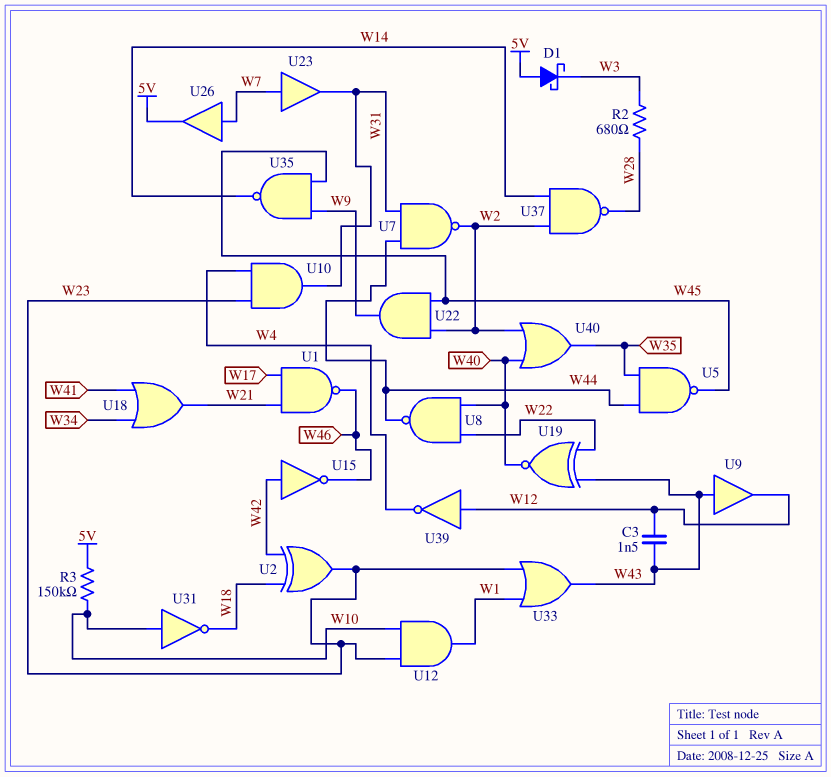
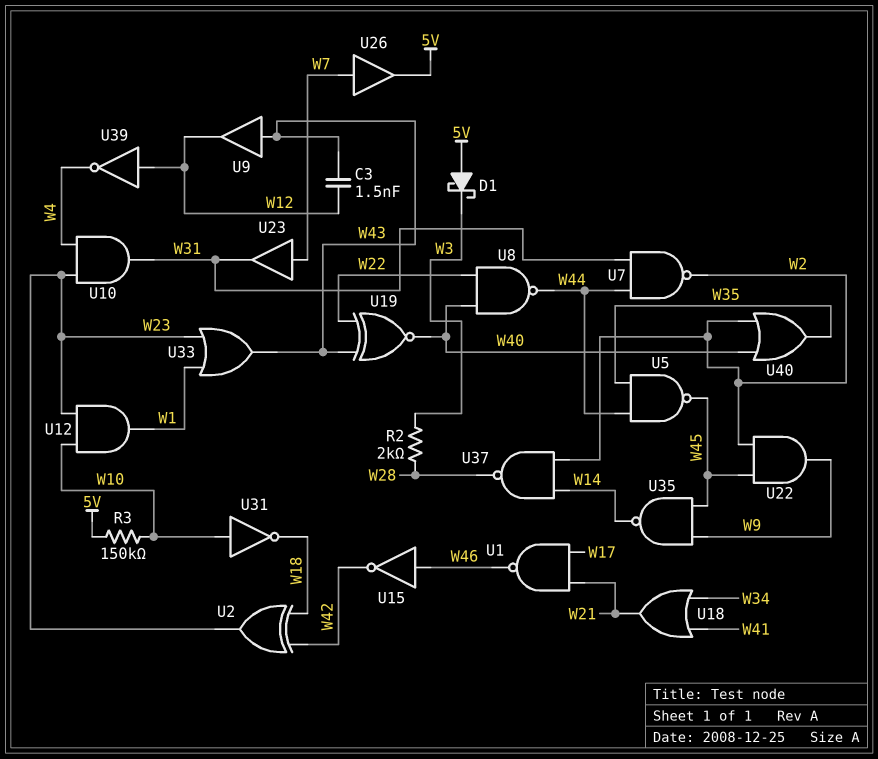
R2: 680 (W3, W28) -> 2k (W3, W28)
U15: NOT (in W42, out W46) -> NOT (in W46, out W42)

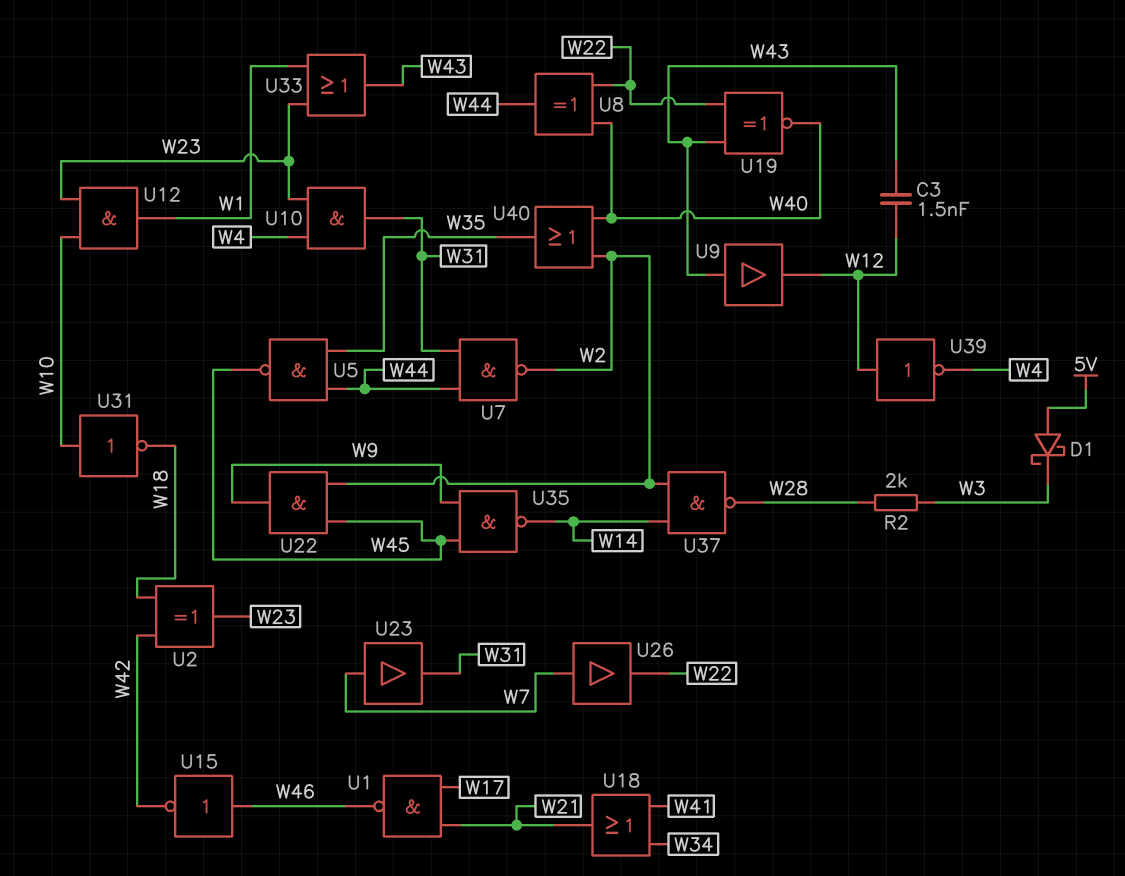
R3: 150k (5V, W10) -> none
U8: NAND (in W22, in W40, out W44) -> XOR (in W22, in W40, out W44)
U26: buffer (in W7, out 5V) -> buffer (in W7, out W22)

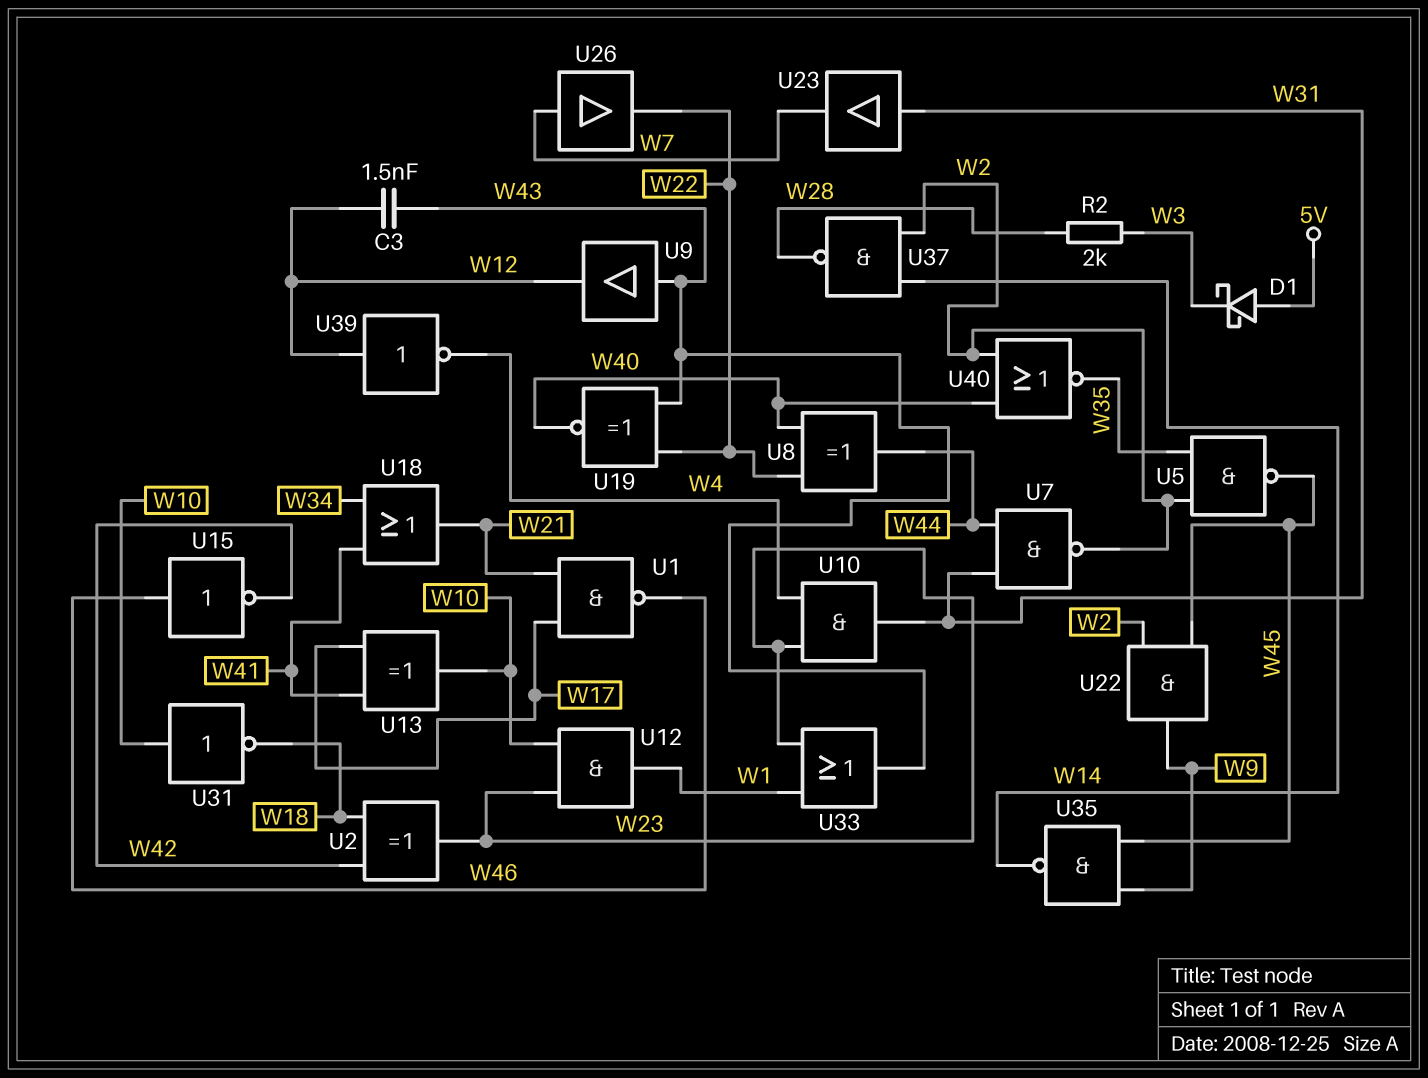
U5: NAND (in W35, in W44, out W45) -> NAND (in W2, in W35, out W45)
U13: none -> XOR (in W17, in W41, out W10)
U23: buffer (in W7, out W31) -> buffer (in W31, out W7)
U40: OR (in W2, in W40, out W35) -> NOR (in W2, in W40, out W35)

